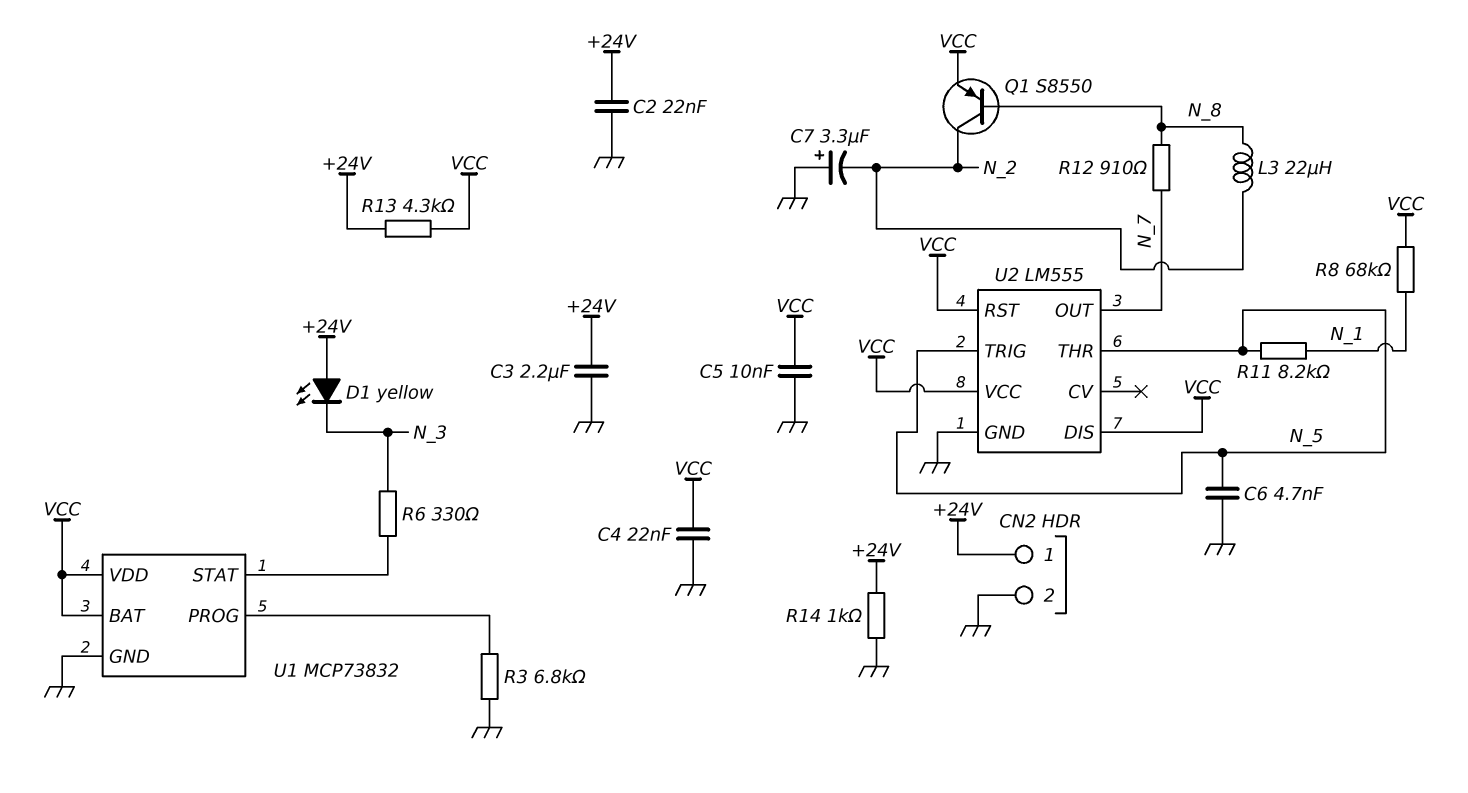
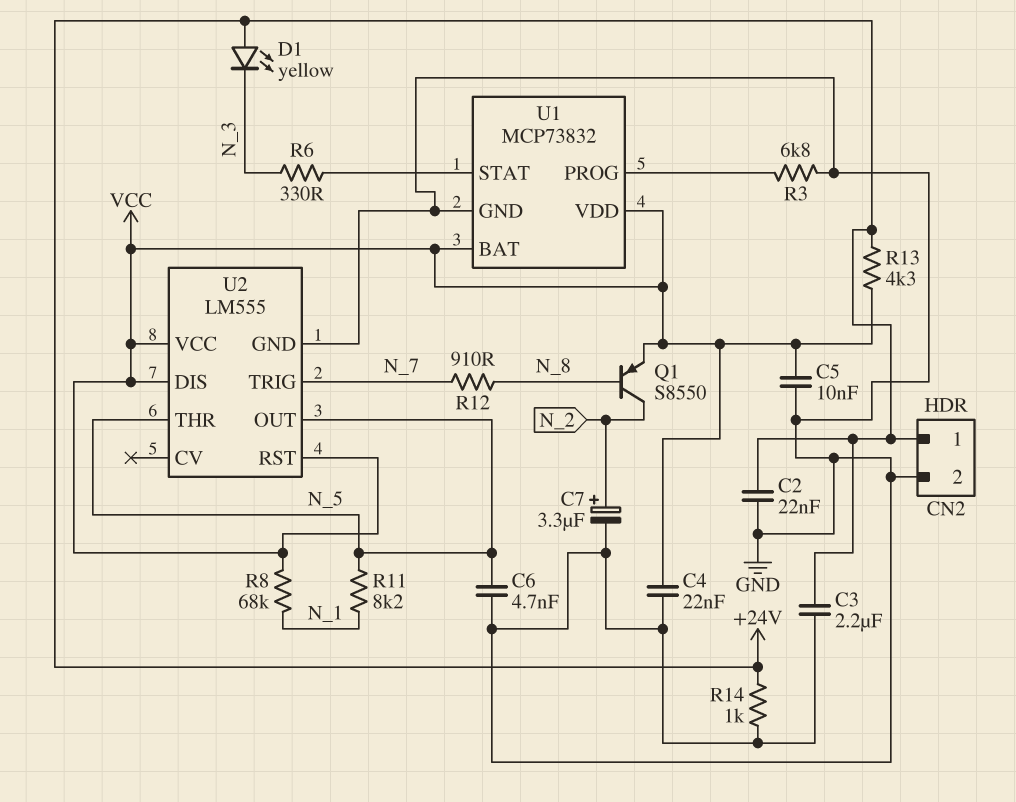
C7: 3.3uF (plus GND, minus N_2) -> 3.3uF (plus N_2, minus GND)
L3: 22uH (N_2, N_8) -> none
U2 pin OUT: N_7 -> N_5
U2 pin TRIG: N_5 -> N_7

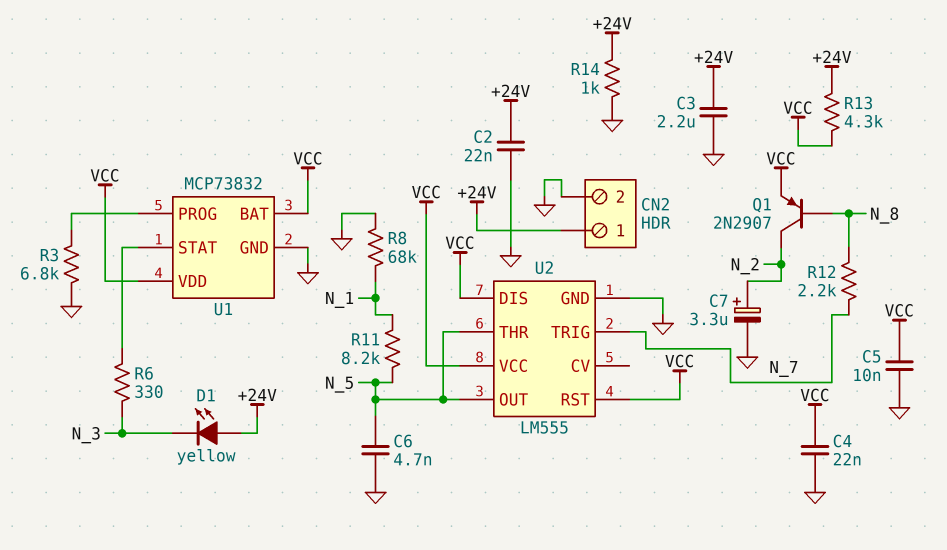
Q1: PNP S8550 (B N_8, C N_2, E VCC) -> PNP 2N2907 (B N_8, C N_2, E VCC)
R8: 68k (N_1, VCC) -> 68k (GND, N_1)
R12: 910 (N_7, N_8) -> 2.2k (N_7, N_8)

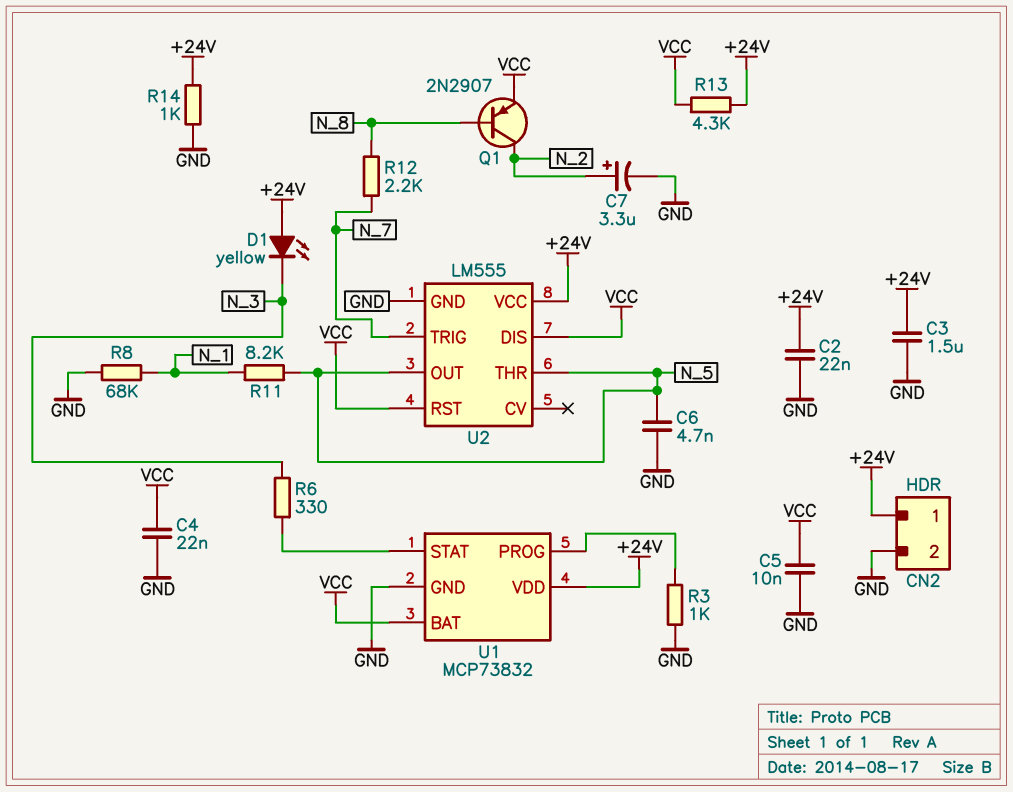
C3: 2.2uF (+24V, GND) -> 1.5uF (+24V, GND)
R3: 6.8k (GND, U1/PROG) -> 1k (GND, U1/PROG)
U1 pin VDD: VCC -> +24V
U2 pin VCC: VCC -> +24V

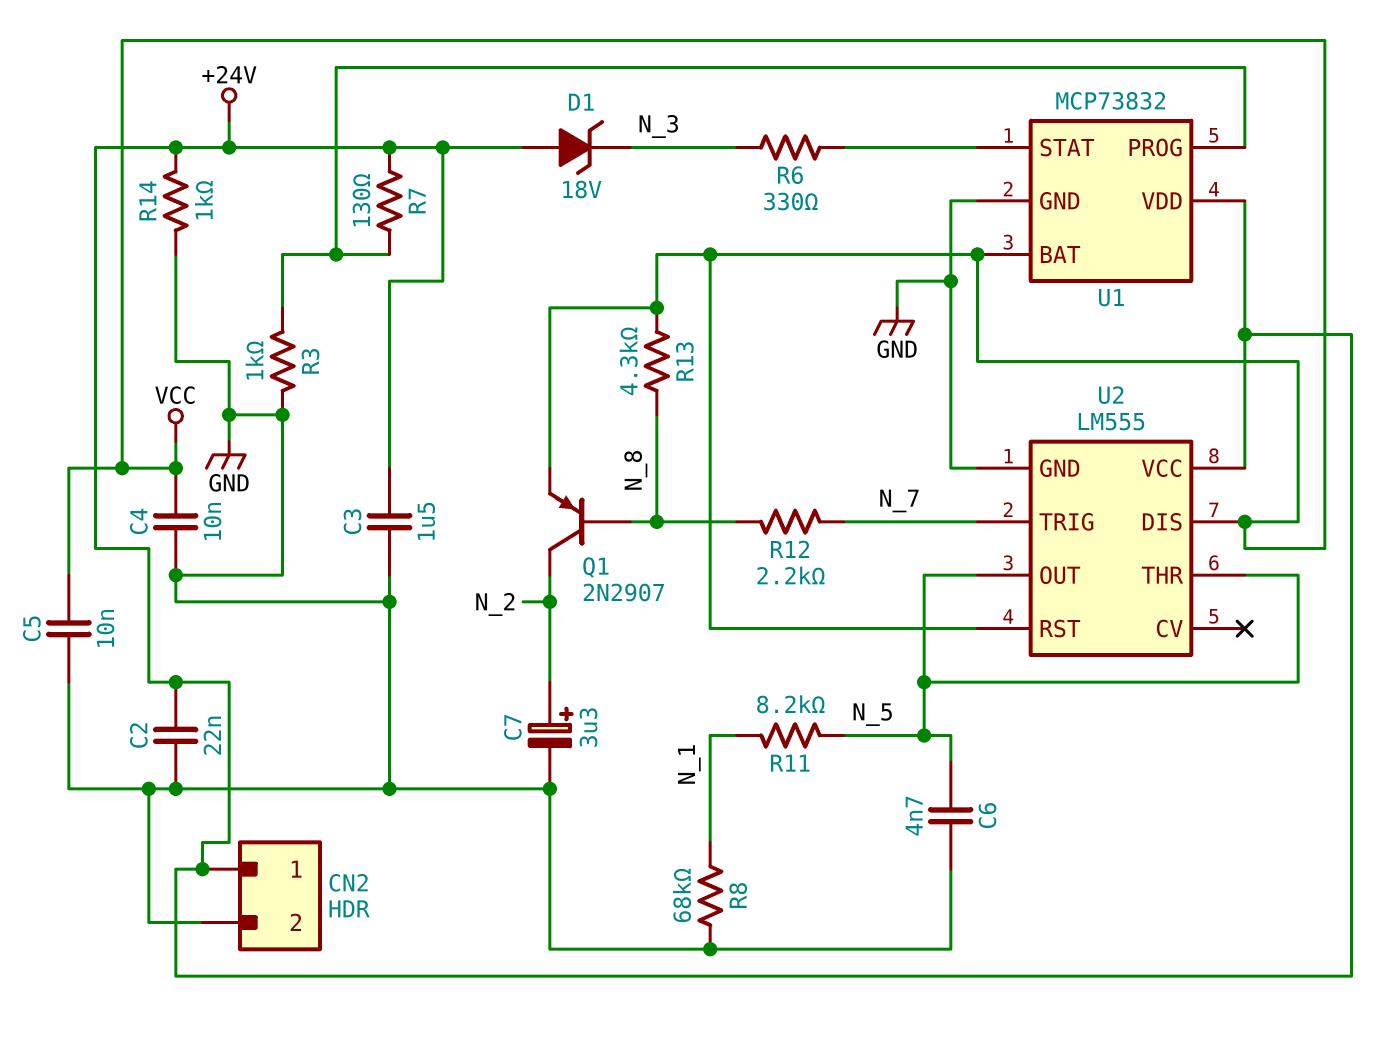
C4: 22nF (GND, VCC) -> 10nF (GND, VCC)
D1: LED yellow (A +24V, K N_3) -> zener 18V (A +24V, K N_3)
R7: none -> 130 (+24V, U1/PROG)
R13: 4.3k (+24V, VCC) -> 4.3k (N_8, VCC)

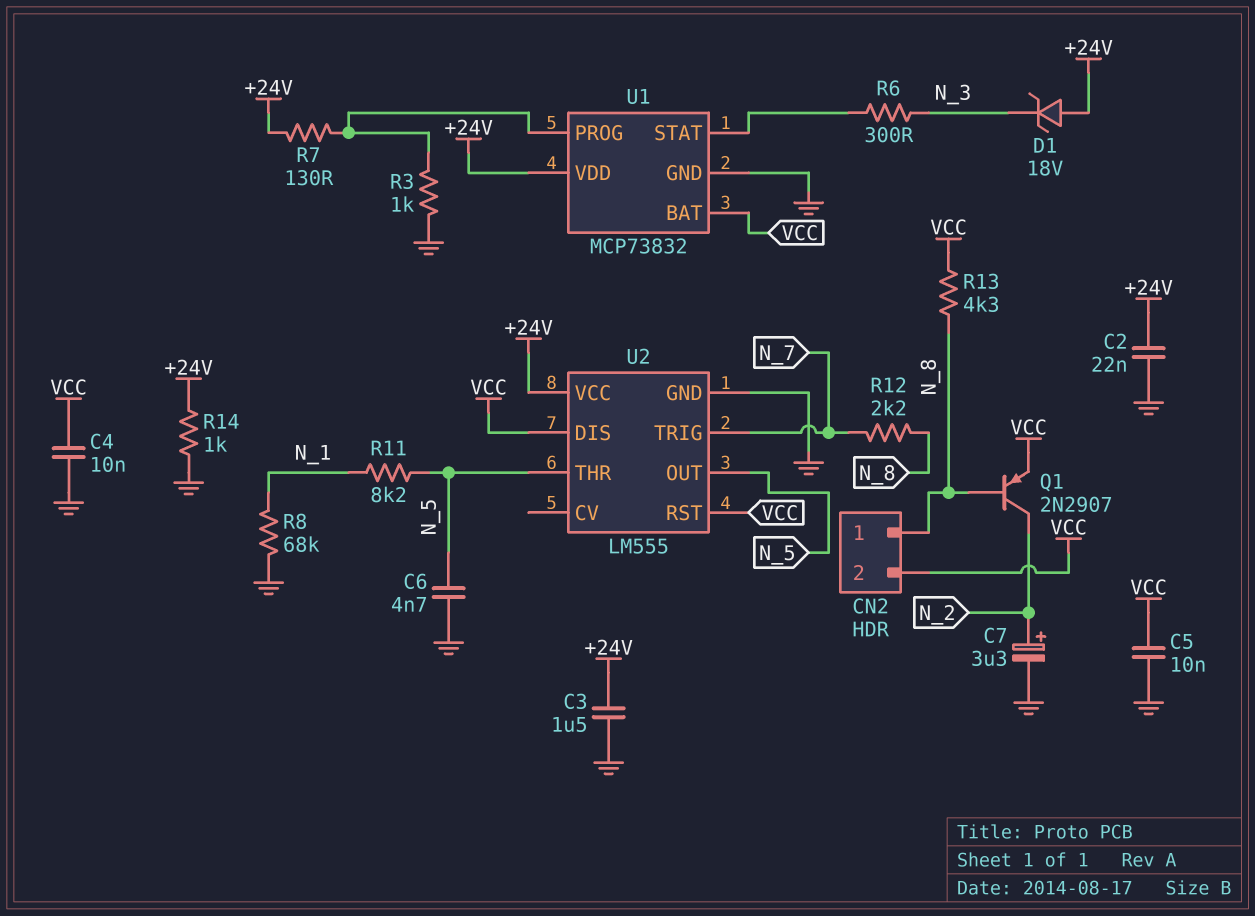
CN2 pin 1: +24V -> N_8
CN2 pin 2: GND -> VCC
R6: 330 (N_3, U1/STAT) -> 300 (N_3, U1/STAT)

